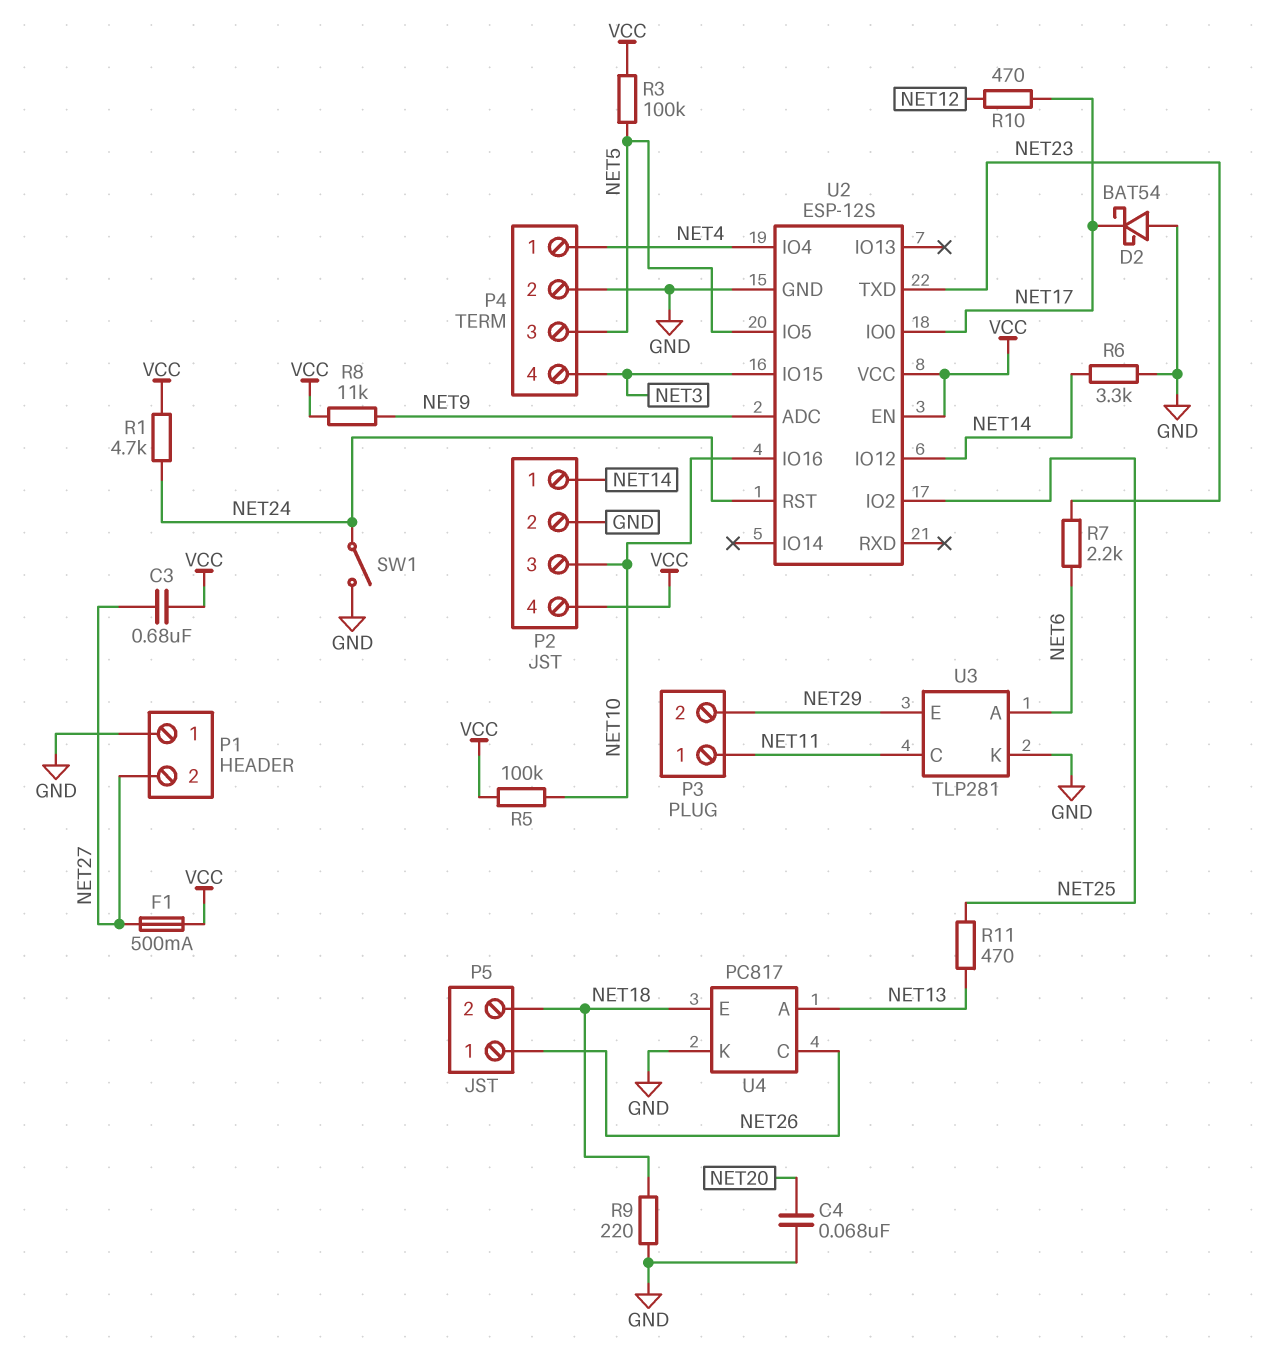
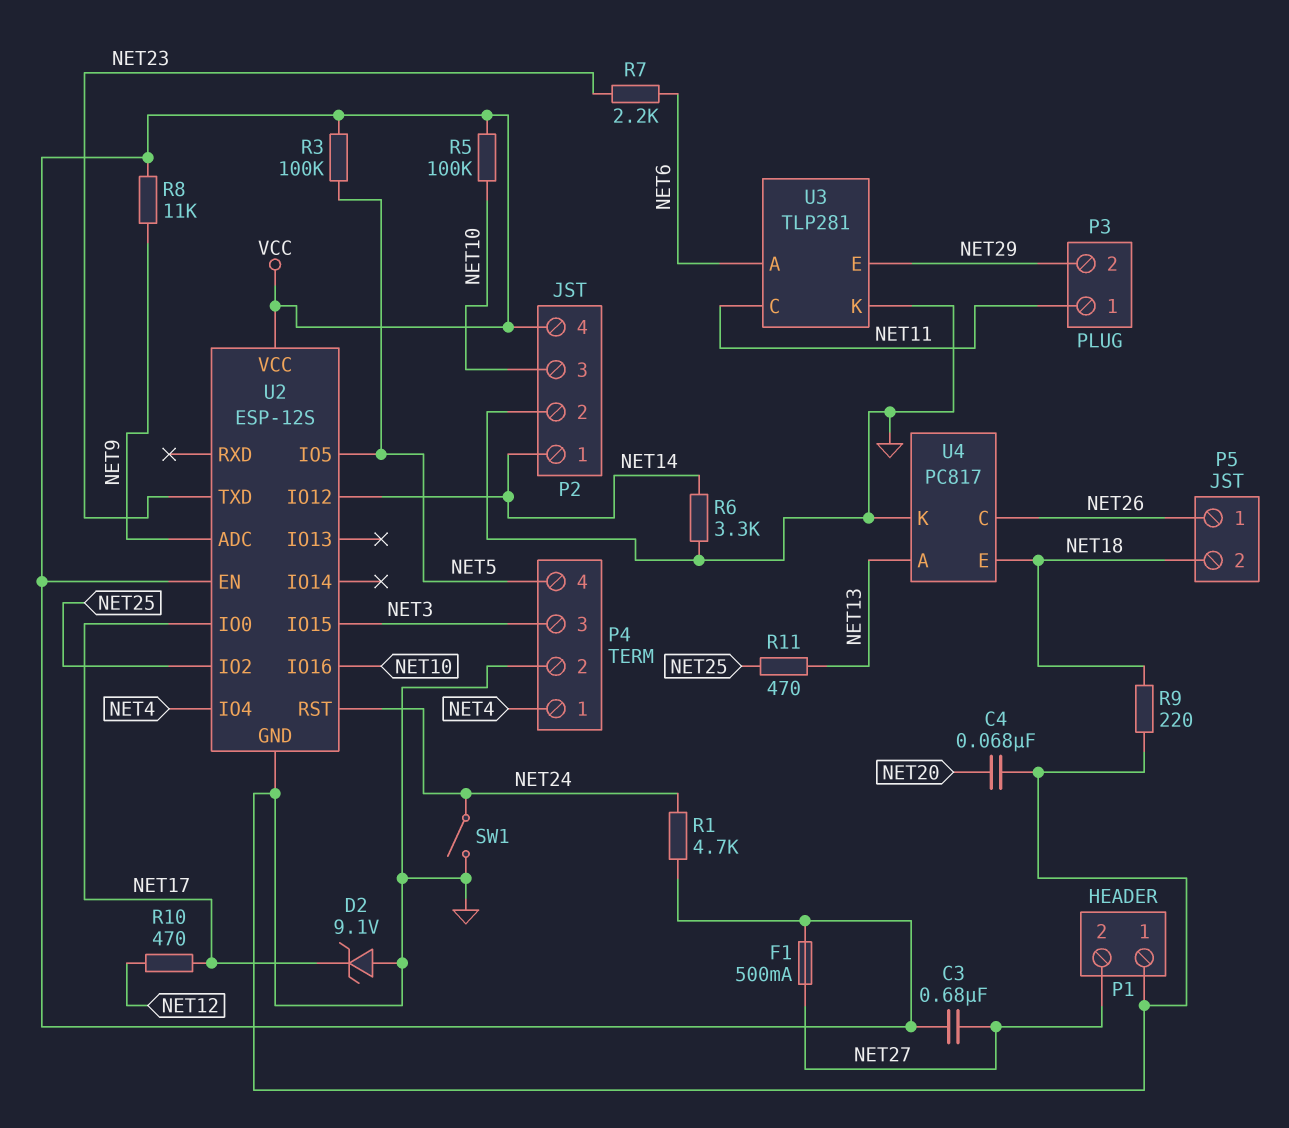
D2: schottky BAT54 (A GND, K NET17) -> zener 9.1V (A GND, K NET17)
P4 pin 3: NET5 -> NET3
P4 pin 4: NET3 -> NET5

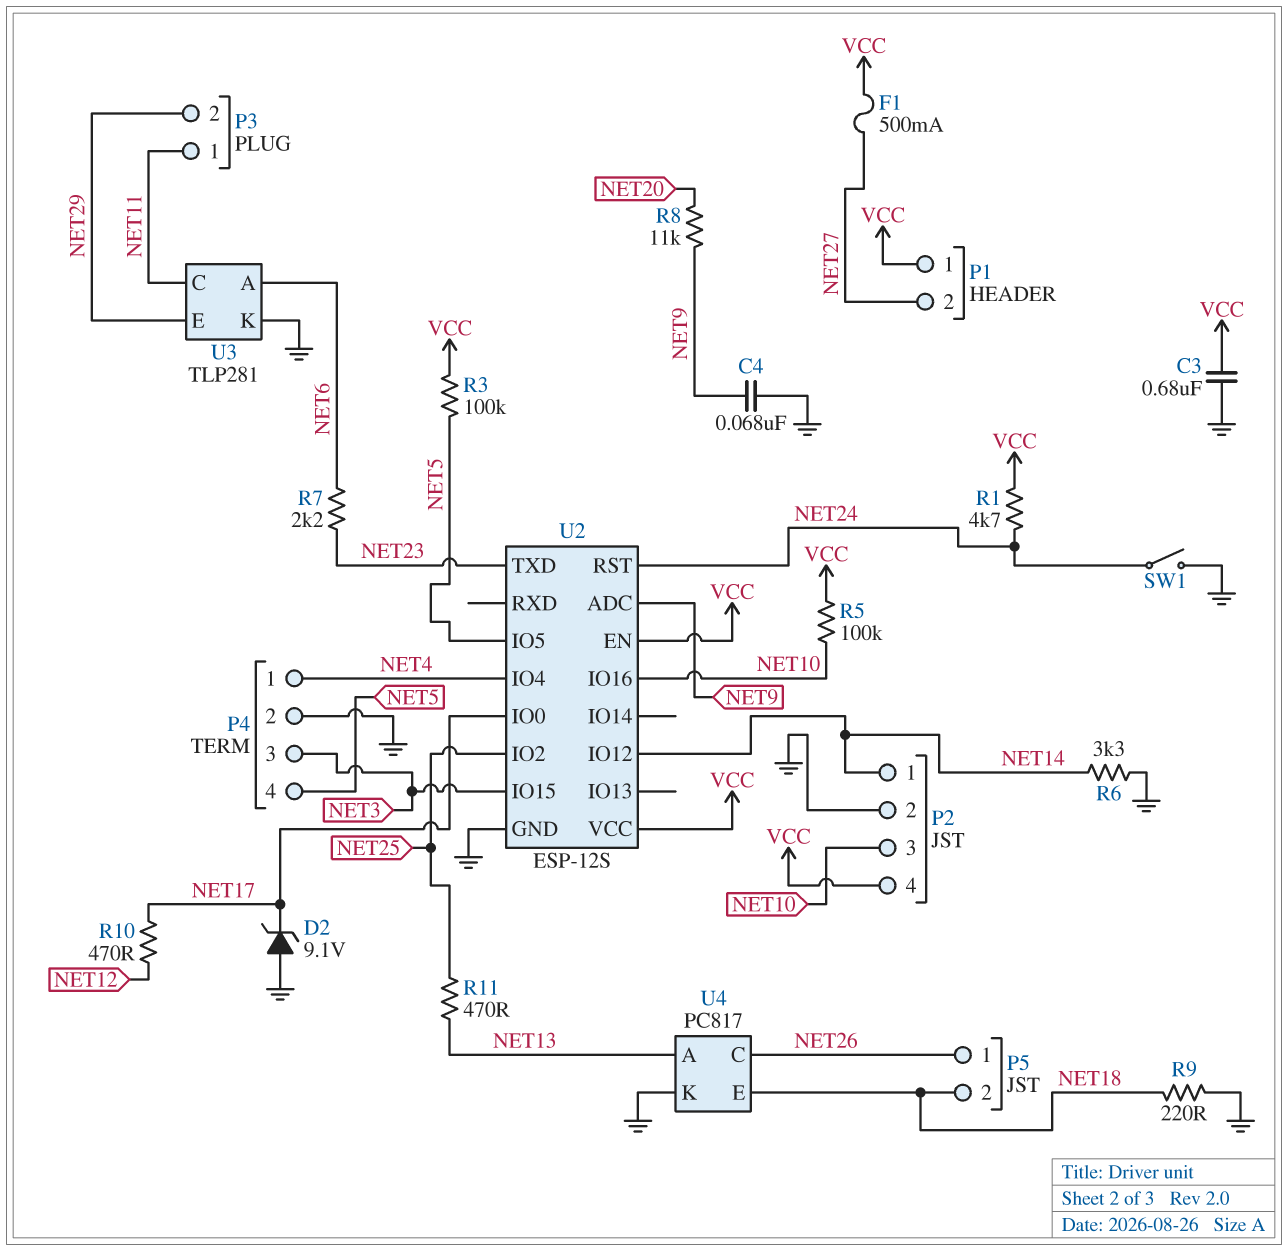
C3: 680nF (NET27, VCC) -> 680nF (GND, VCC)
C4: 68nF (GND, NET20) -> 68nF (GND, NET9)
P1 pin 1: GND -> VCC
R8: 11k (NET9, VCC) -> 11k (NET9, NET20)

